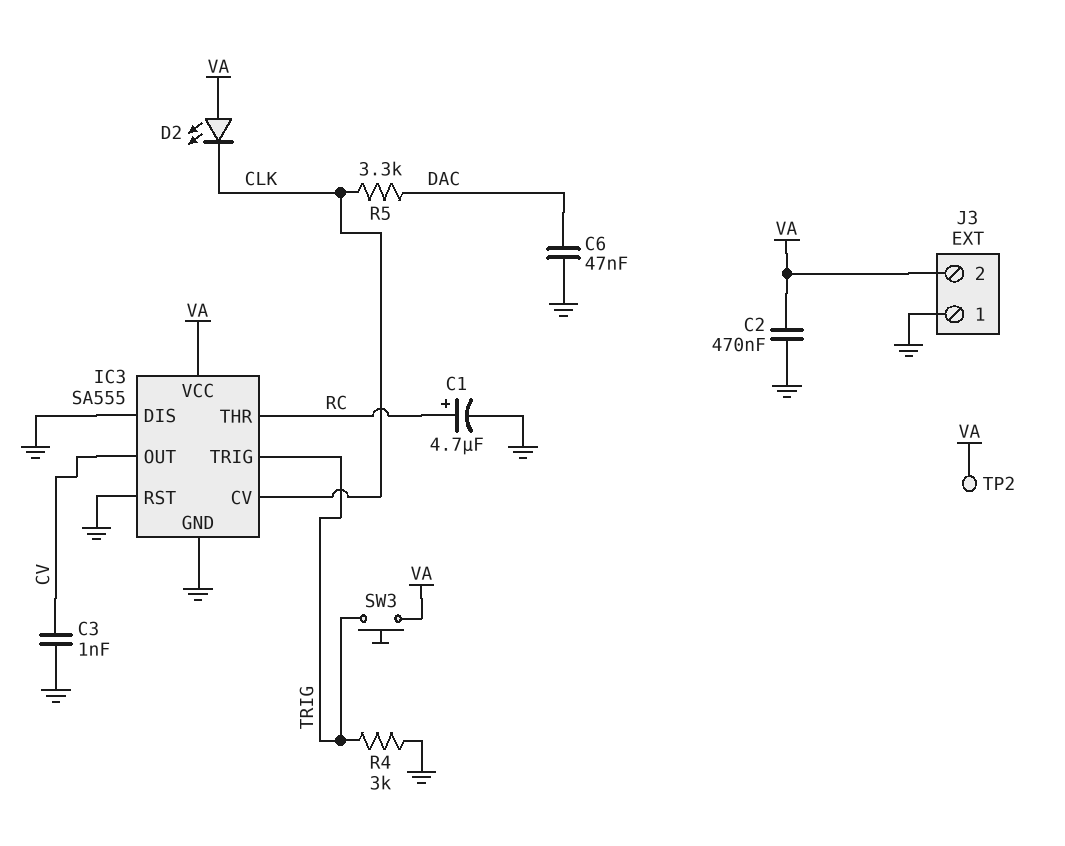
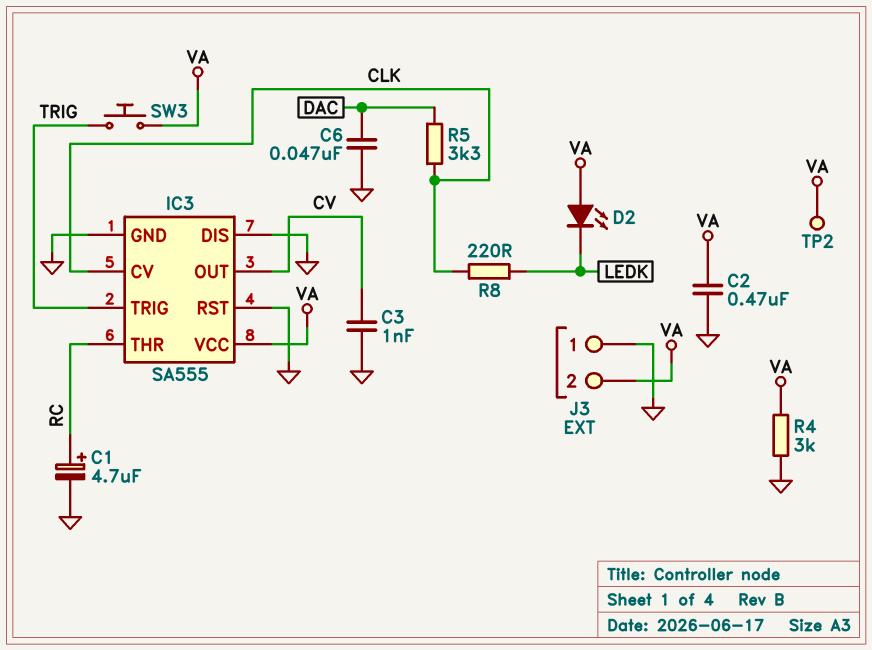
D2: LED (A VA, K CLK) -> LED (A VA, K LEDK)
R4: 3k (GND, TRIG) -> 3k (GND, VA)
R8: none -> 220 (CLK, LEDK)

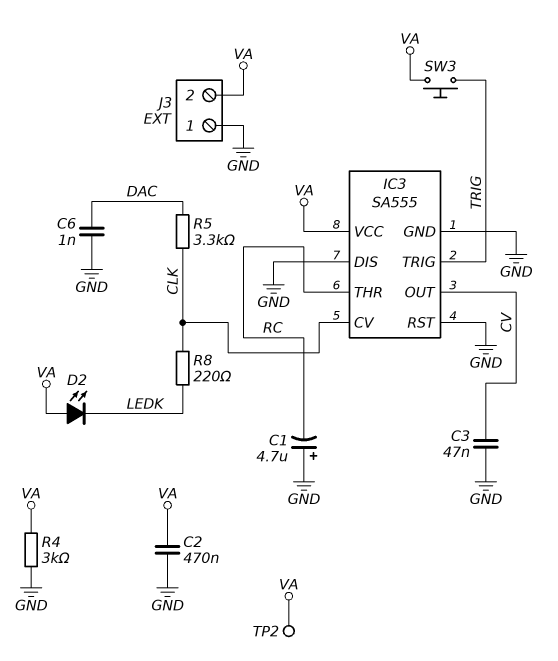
C1: 4.7uF (plus RC, minus GND) -> 4.7uF (plus GND, minus RC)
C3: 1nF (CV, GND) -> 47nF (CV, GND)
C6: 47nF (DAC, GND) -> 1nF (DAC, GND)

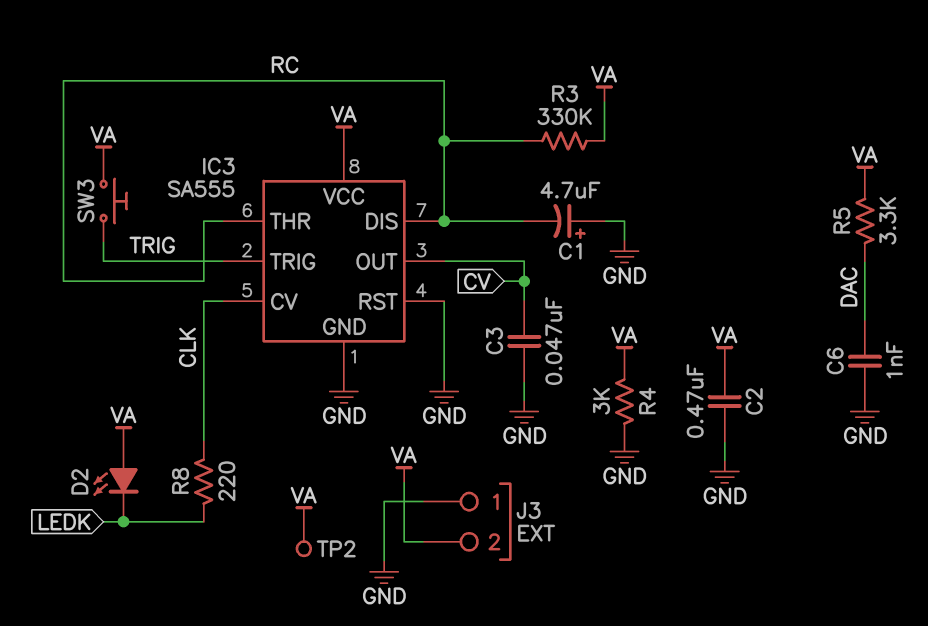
IC3 pin DIS: GND -> RC
R3: none -> 330k (RC, VA)
R5: 3.3k (CLK, DAC) -> 3.3k (DAC, VA)

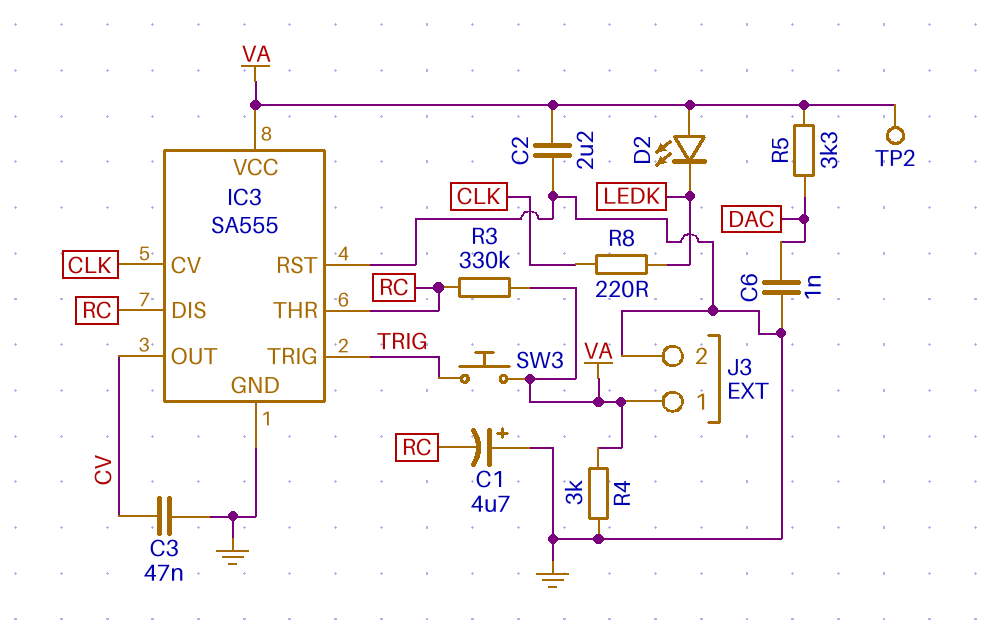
C2: 470nF (GND, VA) -> 2.2uF (GND, VA)
J3 pin 1: GND -> VA
J3 pin 2: VA -> GND

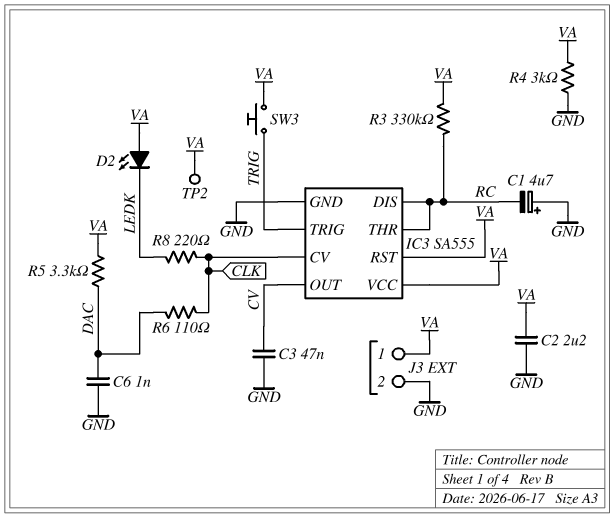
IC3 pin RST: GND -> VA
R6: none -> 110 (CLK, DAC)

